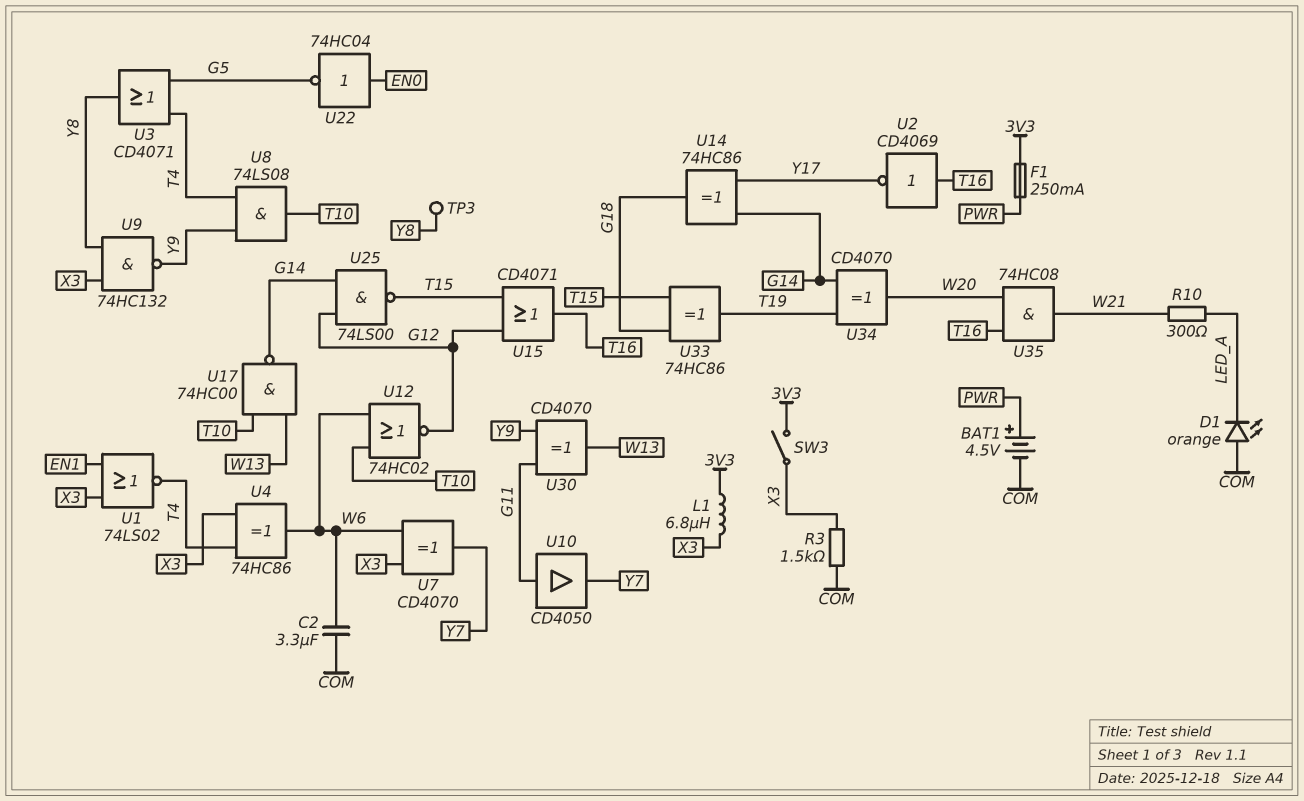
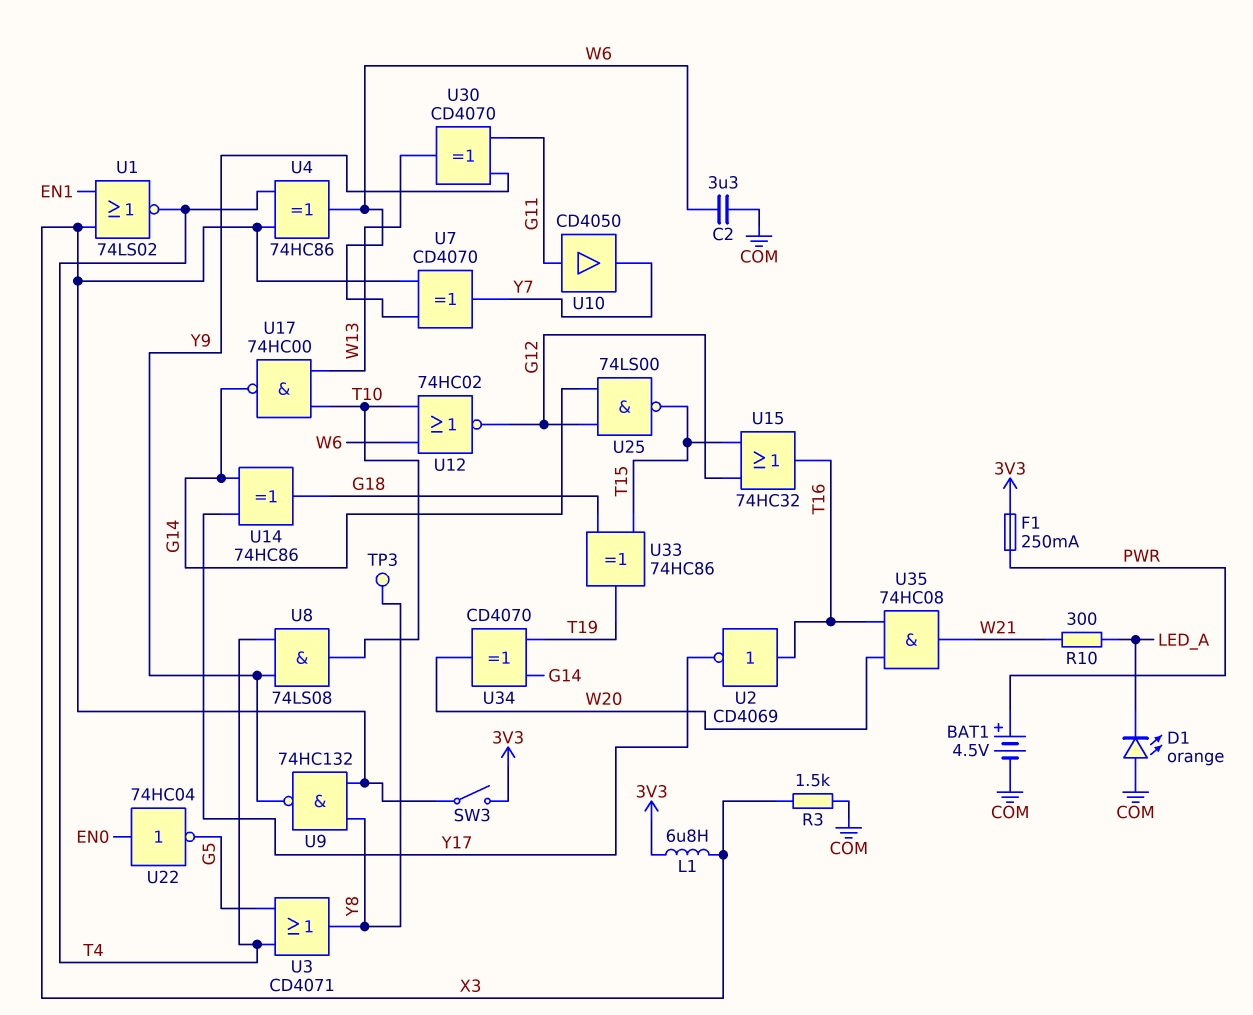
U15: OR CD4071 (in G12, in T15, out T16) -> OR 74HC32 (in G12, in T15, out T16)

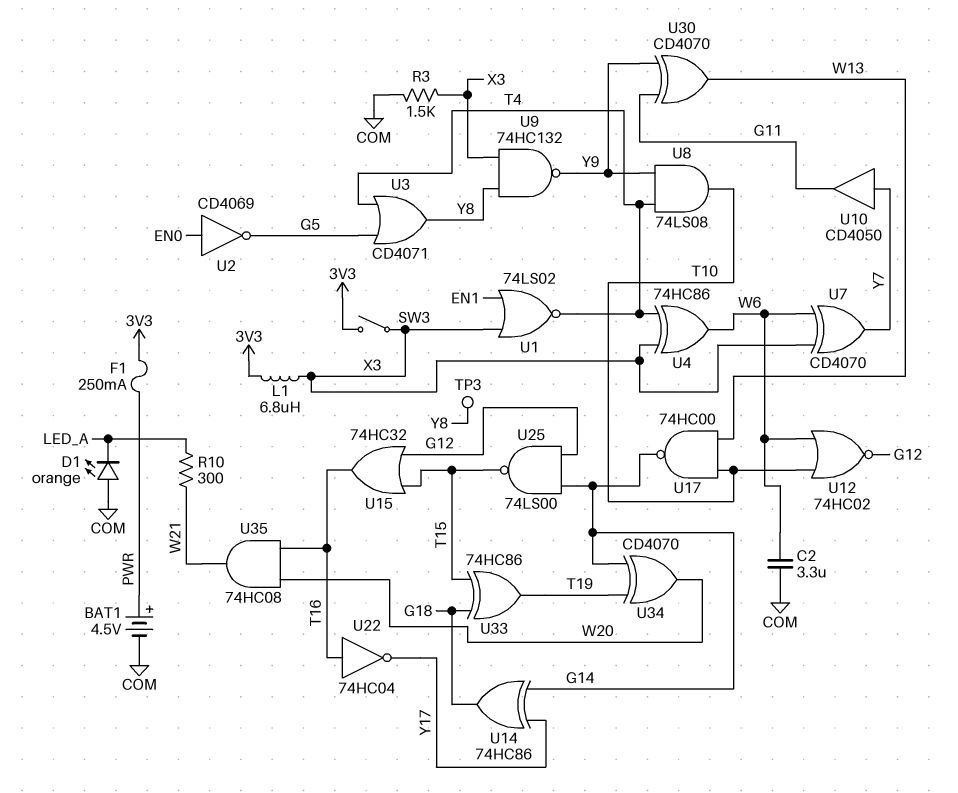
U2: NOT CD4069 (in T16, out Y17) -> NOT CD4069 (in EN0, out G5)
U10: buffer CD4050 (in G11, out Y7) -> buffer CD4050 (in Y7, out G11)
U22: NOT 74HC04 (in EN0, out G5) -> NOT 74HC04 (in T16, out Y17)

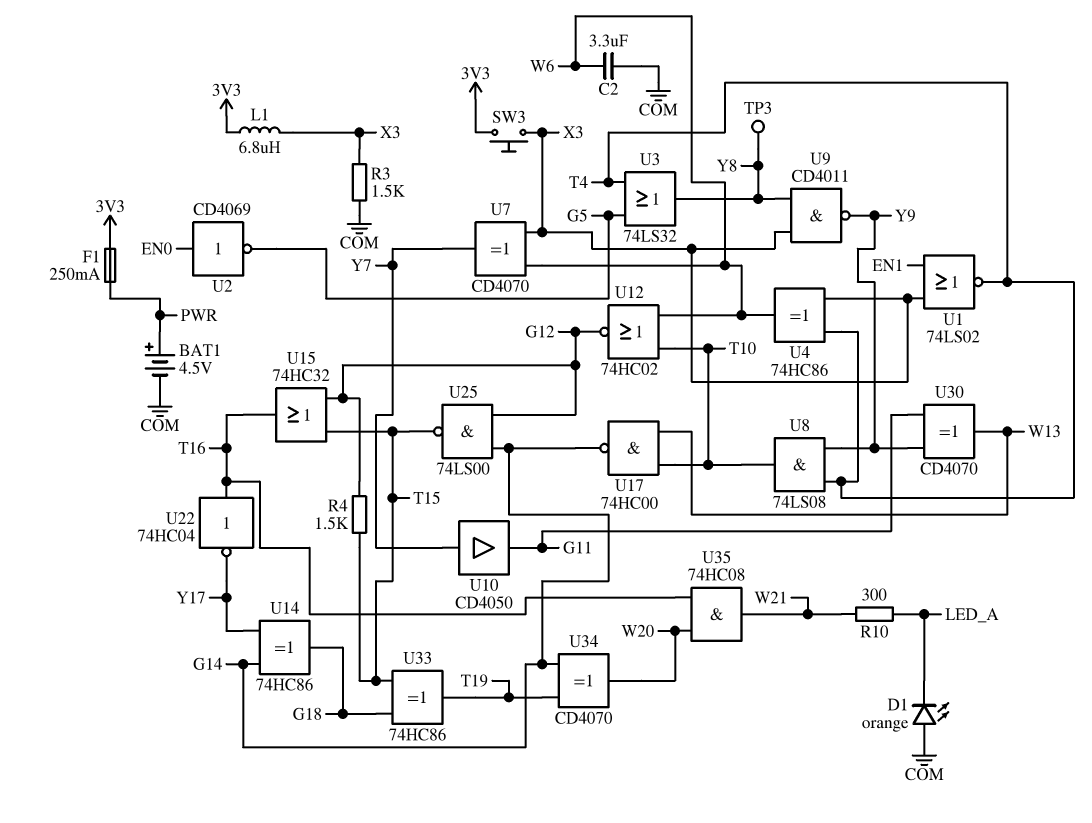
R4: none -> 1.5k (G12, T15)
SW3: switch (3V3, X3) -> button (3V3, X3)
U3: OR CD4071 (in G5, in T4, out Y8) -> OR 74LS32 (in G5, in T4, out Y8)
U9: NAND 74HC132 (in X3, in Y8, out Y9) -> NAND CD4011 (in X3, in Y8, out Y9)

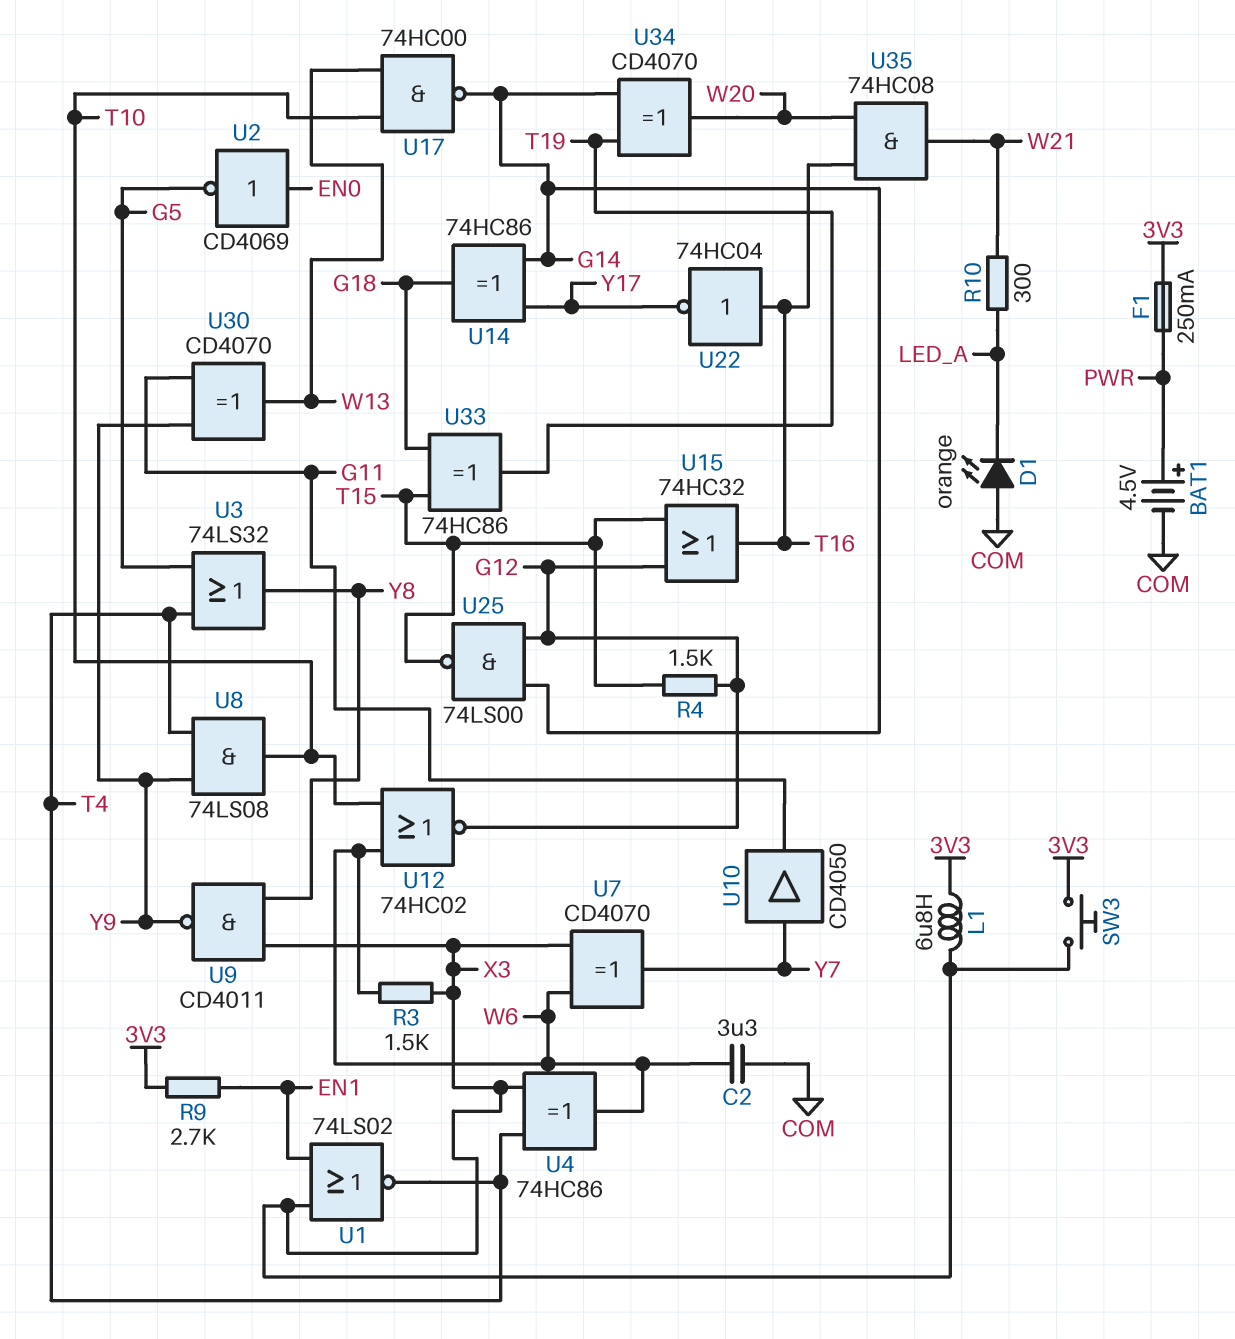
R3: 1.5k (COM, X3) -> 1.5k (W6, X3)
R9: none -> 2.7k (3V3, EN1)
TP3: test point (Y8) -> none

